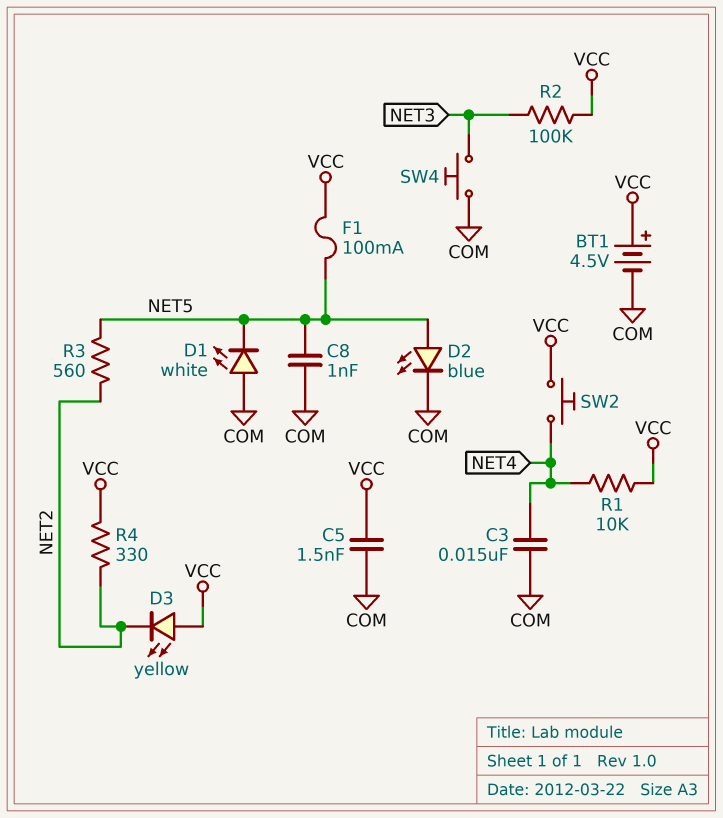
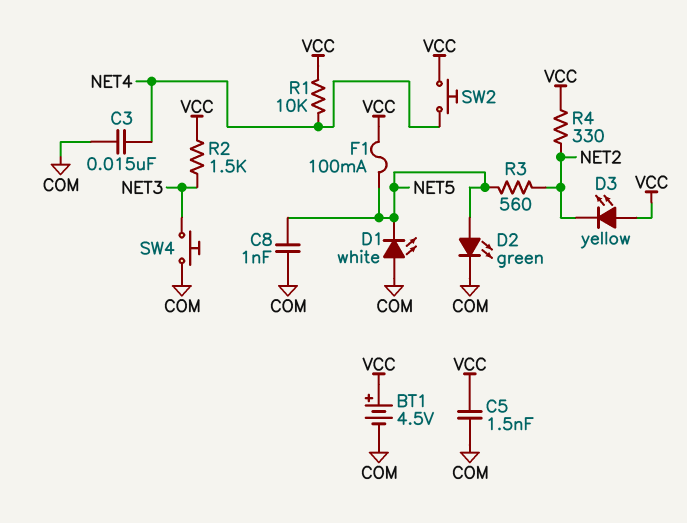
D2: LED blue (A NET5, K COM) -> LED green (A NET5, K COM)
R2: 100k (NET3, VCC) -> 1.5k (NET3, VCC)

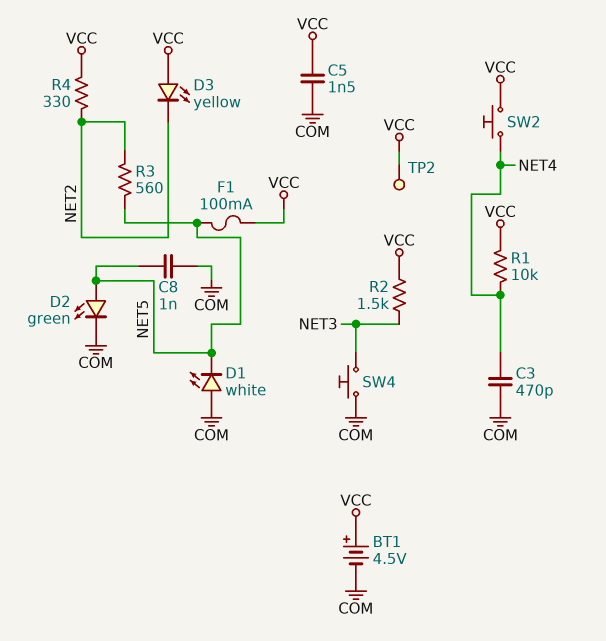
C3: 15nF (COM, NET4) -> 470pF (COM, NET4)
TP2: none -> test point (VCC)

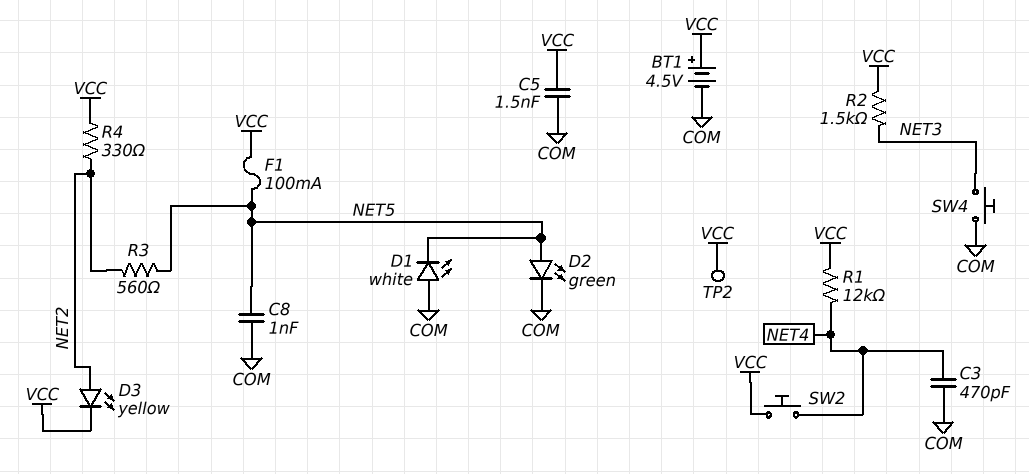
D3: LED yellow (A VCC, K NET2) -> LED yellow (A NET2, K VCC)
R1: 10k (NET4, VCC) -> 12k (NET4, VCC)

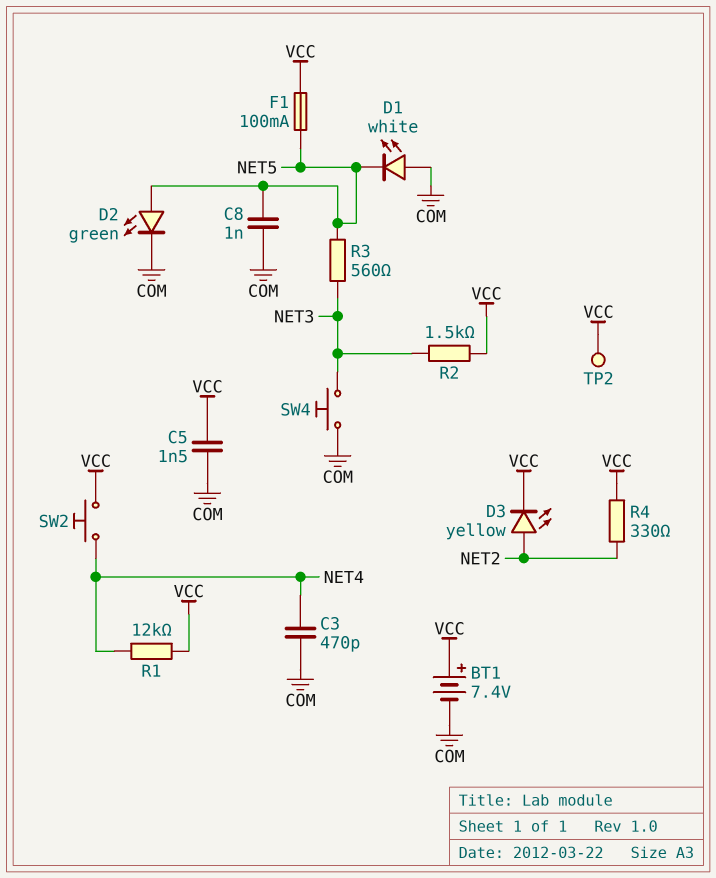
BT1: 4.5V (plus VCC, minus COM) -> 7.4V (plus VCC, minus COM)
R3: 560 (NET2, NET5) -> 560 (NET3, NET5)

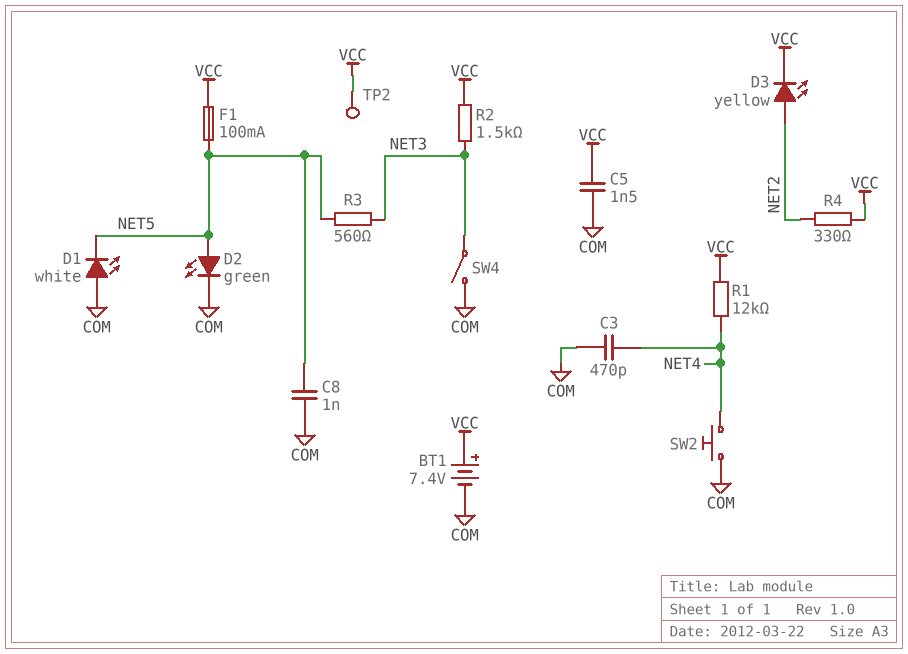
SW2: button (NET4, VCC) -> button (COM, NET4)
SW4: button (COM, NET3) -> switch (COM, NET3)

